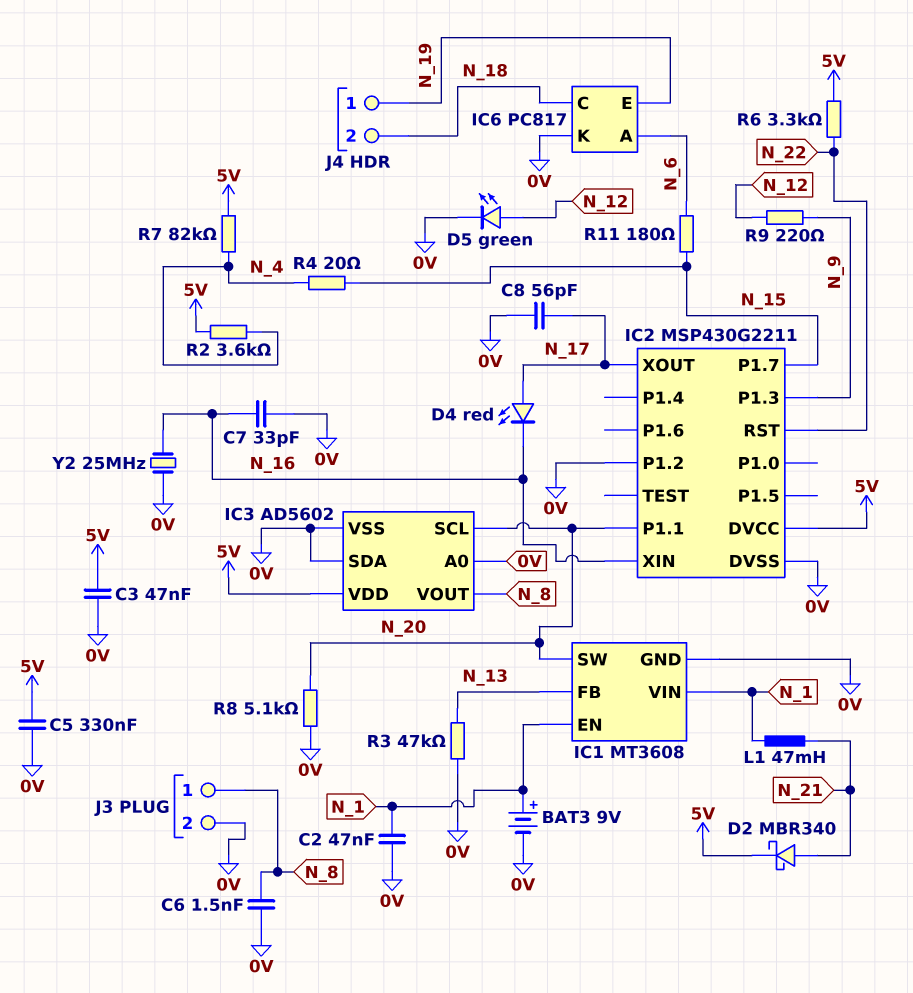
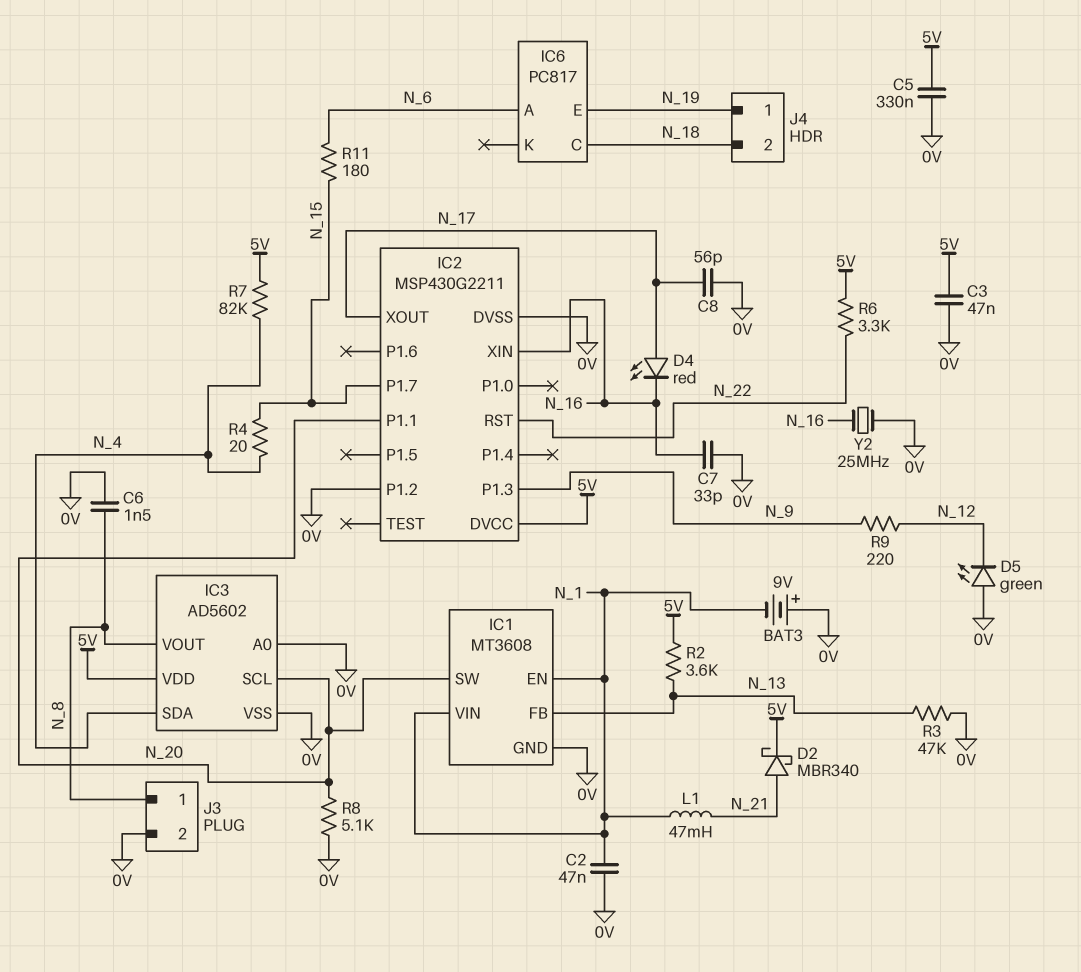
BAT3: 9V (plus N_1, minus 0V) -> 9V (plus 0V, minus N_1)
D5: LED green (A N_12, K 0V) -> LED green (A 0V, K N_12)
IC3 pin SDA: 0V -> N_4
IC6 pin K: 0V -> none
R2: 3.6k (5V, N_4) -> 3.6k (5V, N_13)

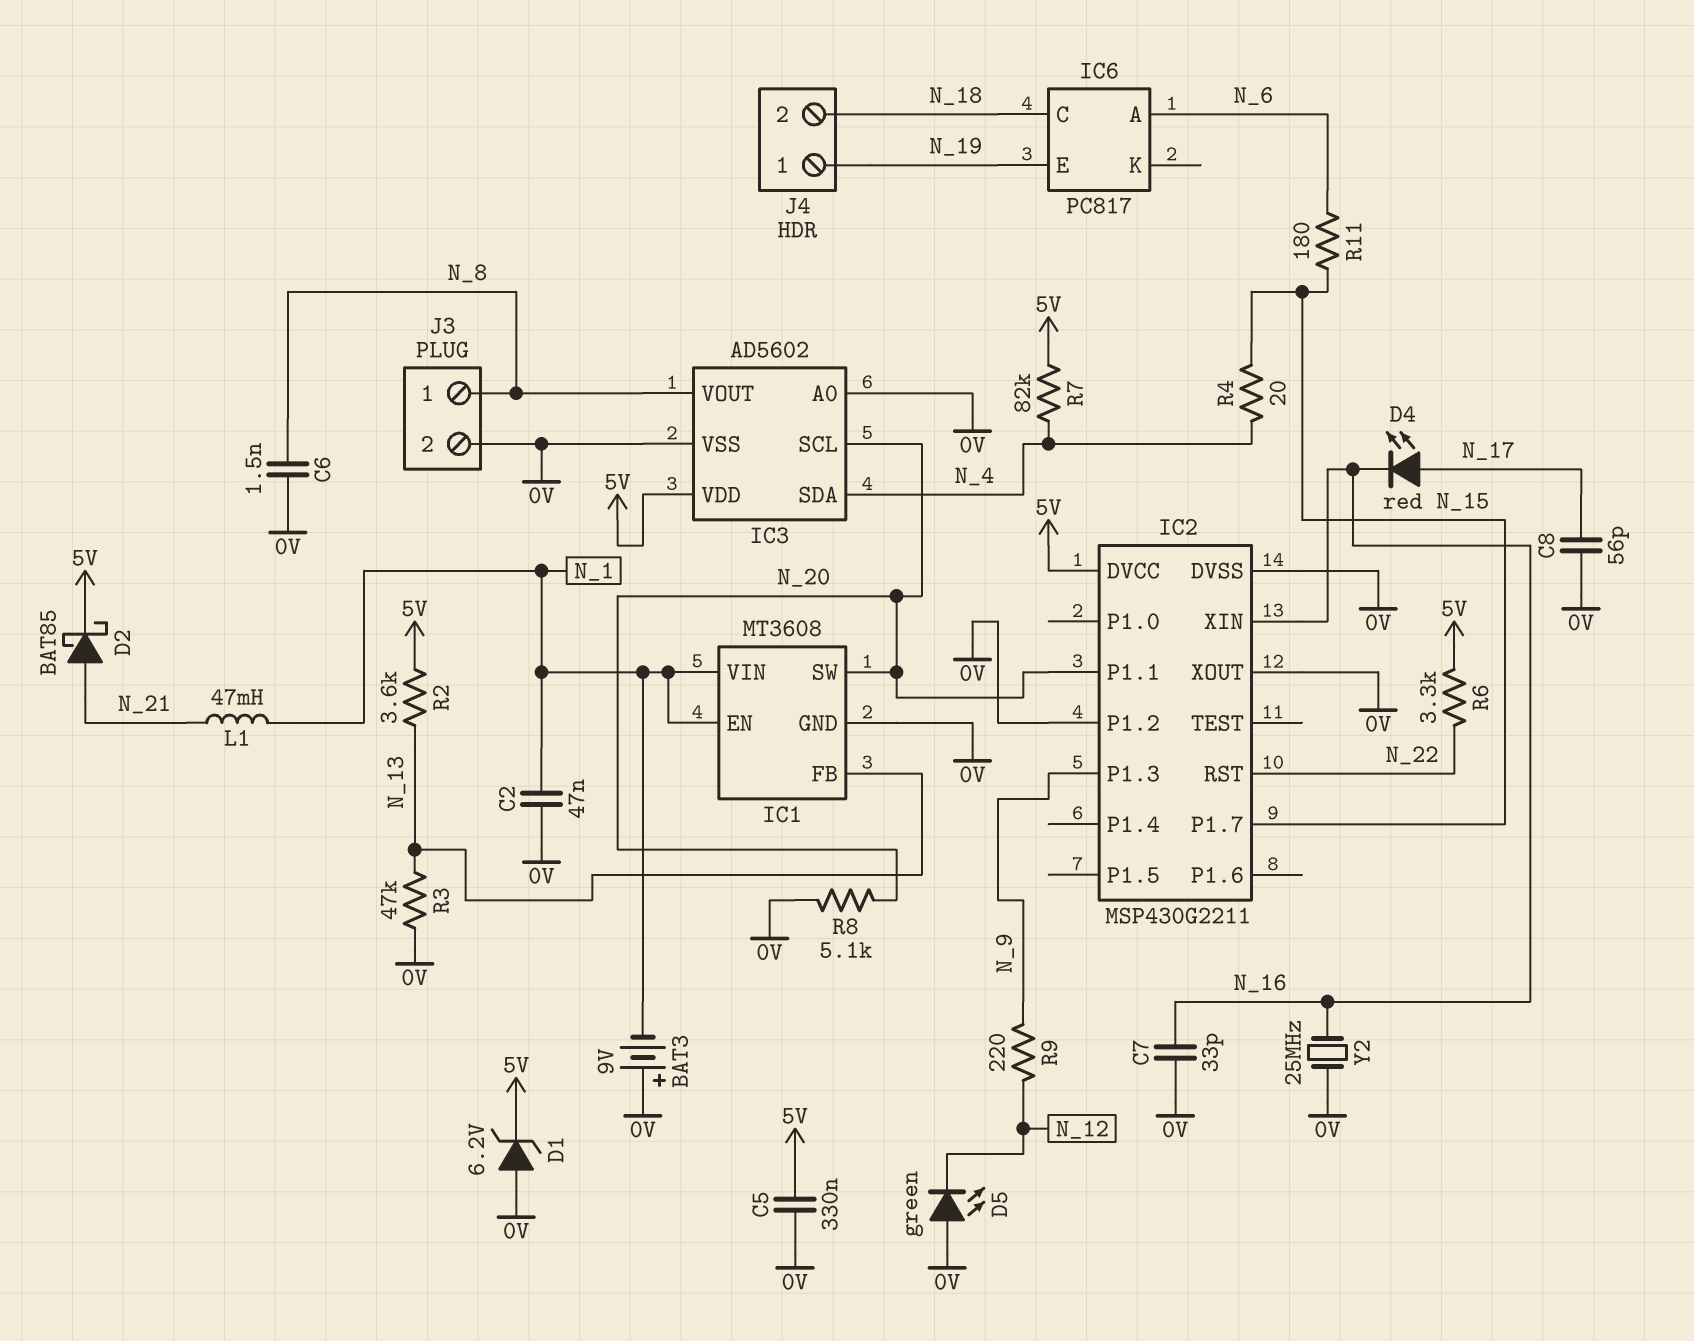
C3: 47nF (0V, 5V) -> none
D1: none -> zener 6.2V (A 0V, K 5V)
D2: schottky MBR340 (A N_21, K 5V) -> schottky BAT85 (A N_21, K 5V)
IC2 pin XOUT: N_17 -> 0V

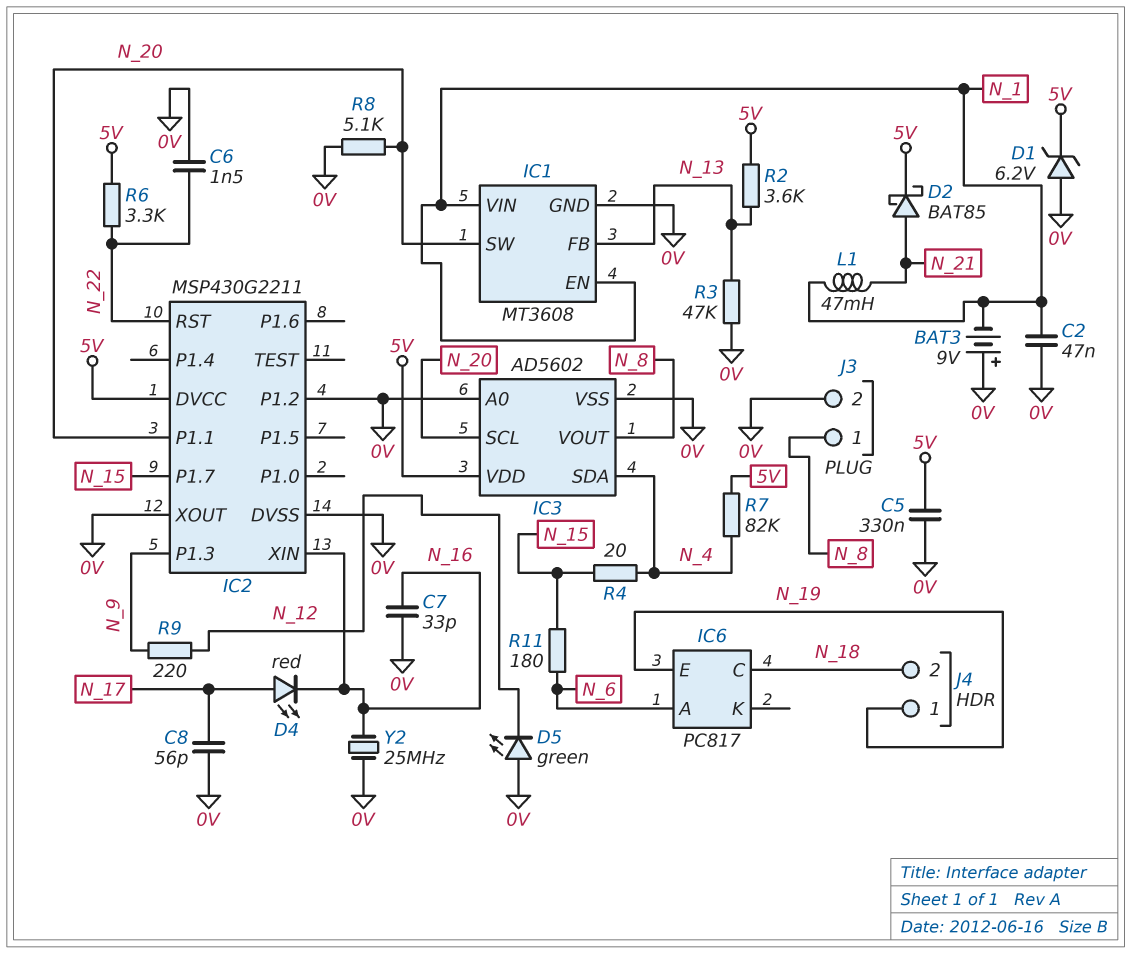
C6: 1.5nF (0V, N_8) -> 1.5nF (0V, N_22)

